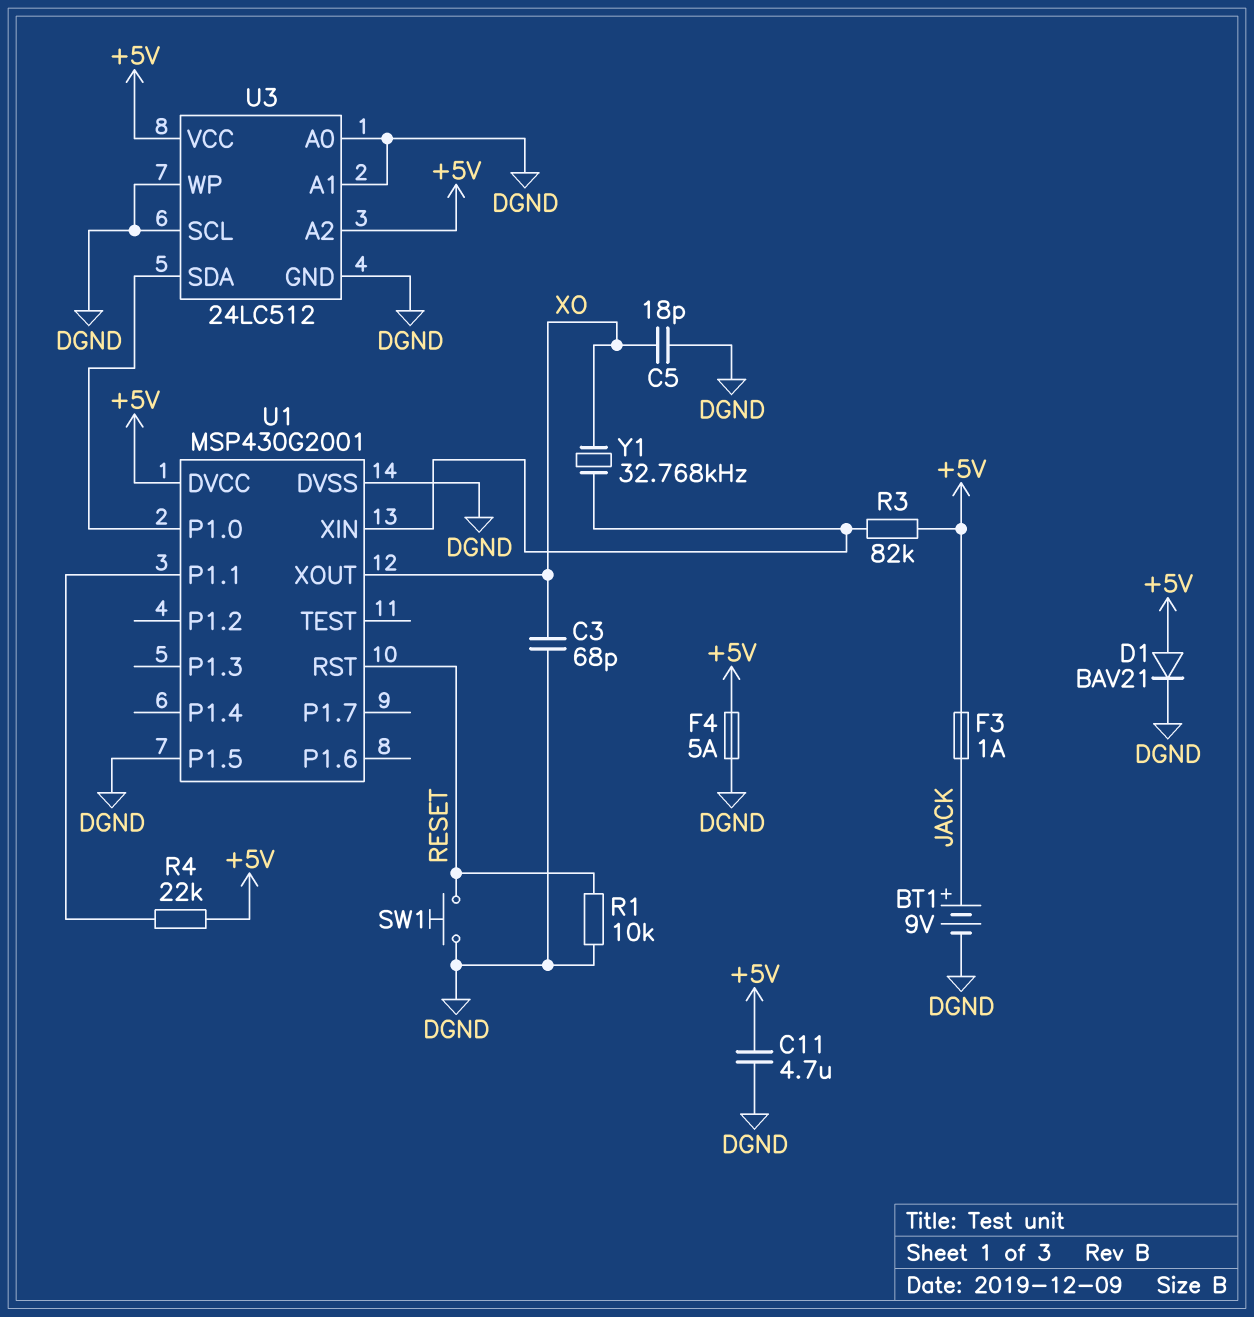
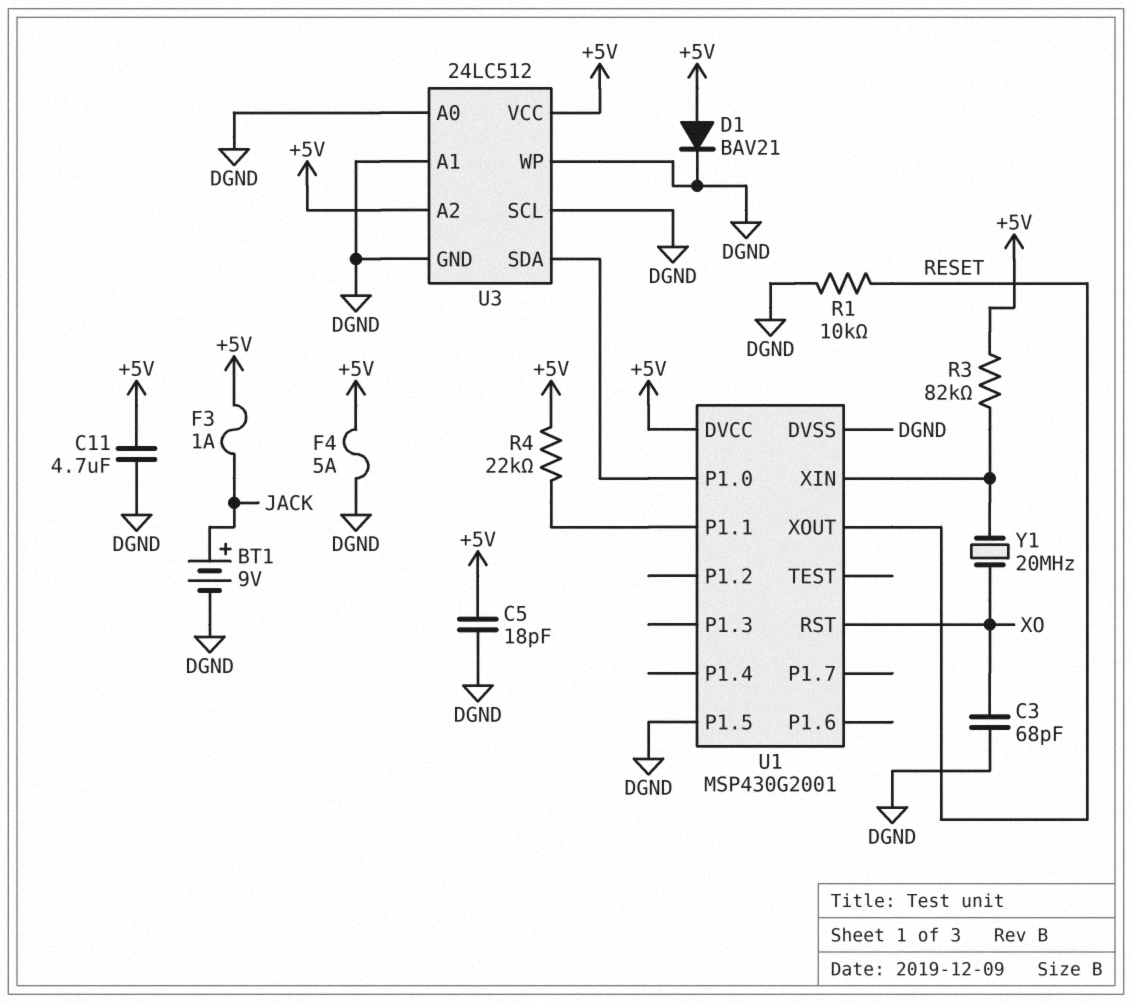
C5: 18pF (DGND, XO) -> 18pF (+5V, DGND)
SW1: button (DGND, RESET) -> none
U1 pin RST: RESET -> XO
U1 pin XOUT: XO -> RESET
Y1: 32.768kHz (U1/XIN, XO) -> 20MHz (U1/XIN, XO)

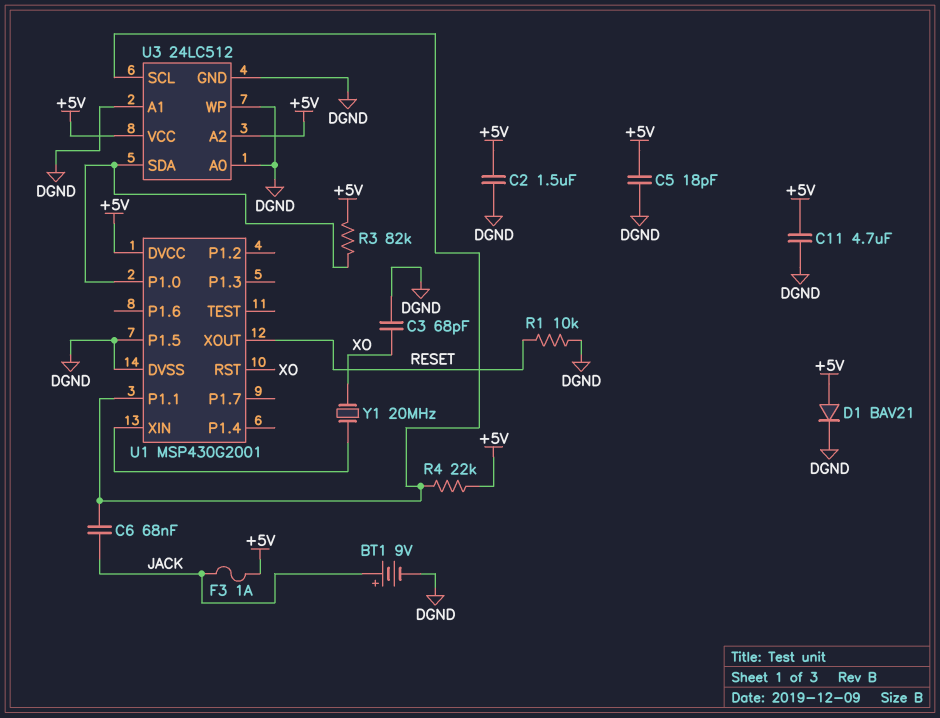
C2: none -> 1.5uF (+5V, DGND)
C6: none -> 68nF (JACK, U1/P1.1)
F4: 5A (+5V, DGND) -> none
R3: 82k (+5V, U1/XIN) -> 82k (+5V, U1/P1.0)
U3 pin SCL: DGND -> U1/P1.1

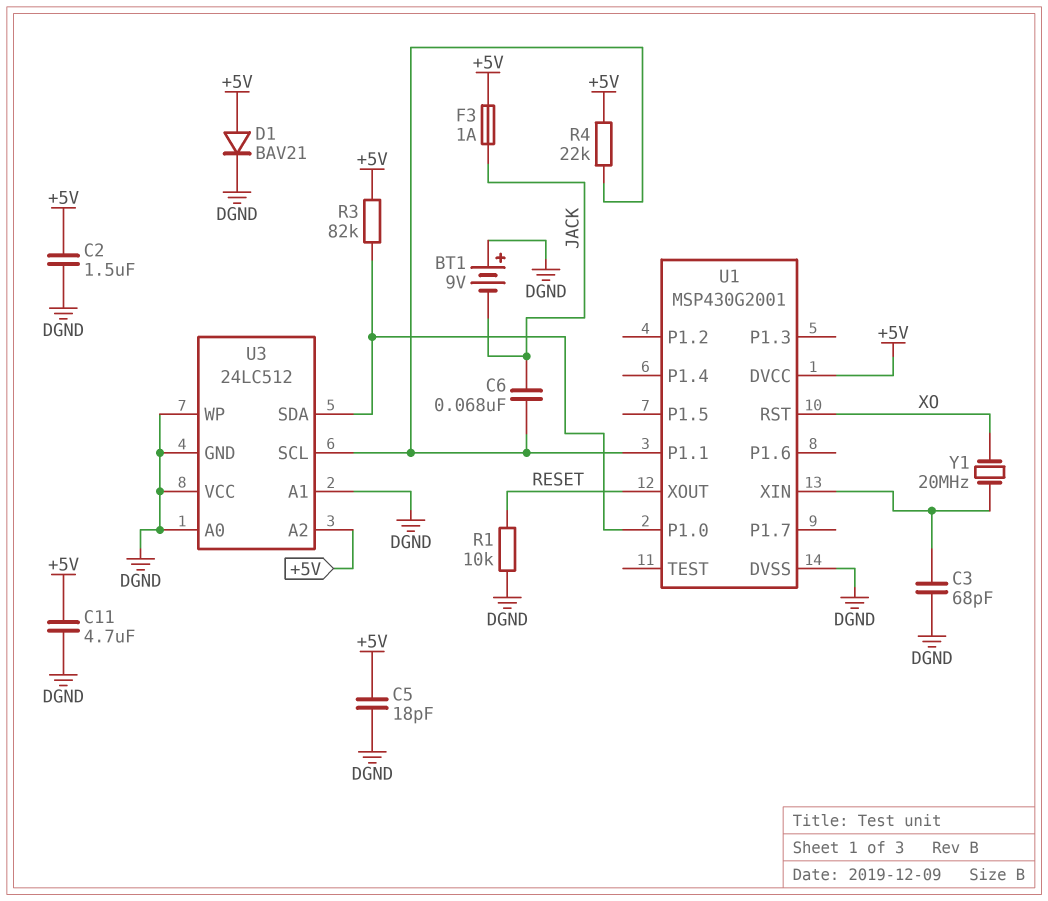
BT1: 9V (plus JACK, minus DGND) -> 9V (plus DGND, minus JACK)
C3: 68pF (DGND, XO) -> 68pF (DGND, U1/XIN)
U1 pin P1.5: DGND -> none
U3 pin VCC: +5V -> DGND

